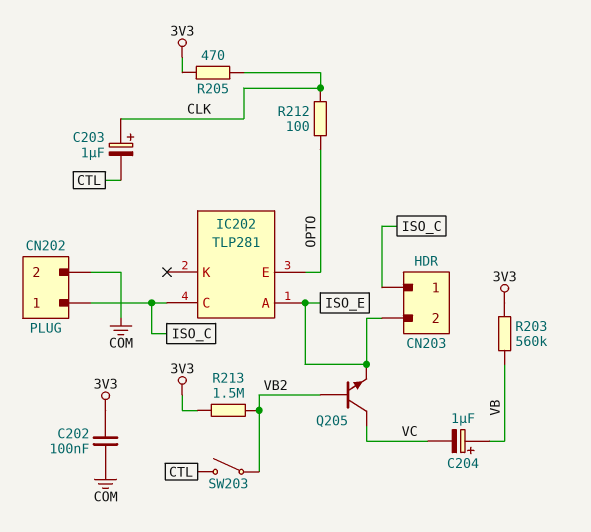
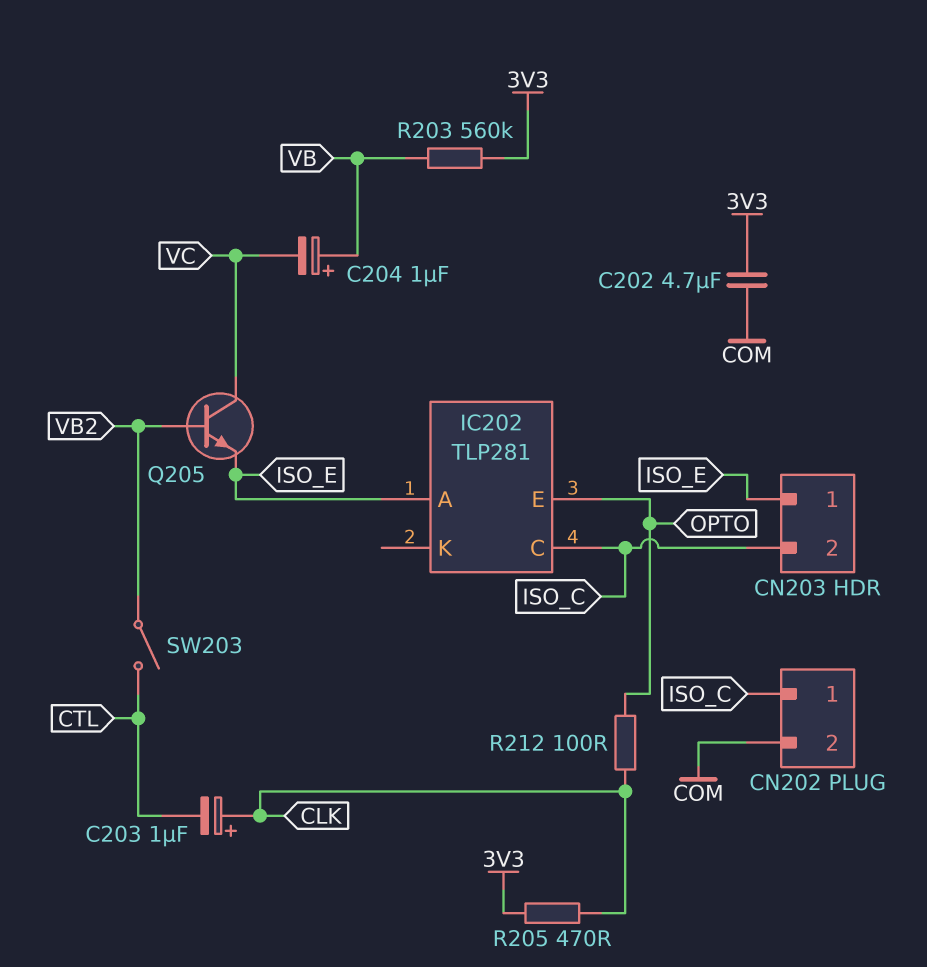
C202: 100nF (3V3, COM) -> 4.7uF (3V3, COM)
CN203 pin 1: ISO_C -> ISO_E
CN203 pin 2: ISO_E -> ISO_C
R213: 1.5M (3V3, VB2) -> none

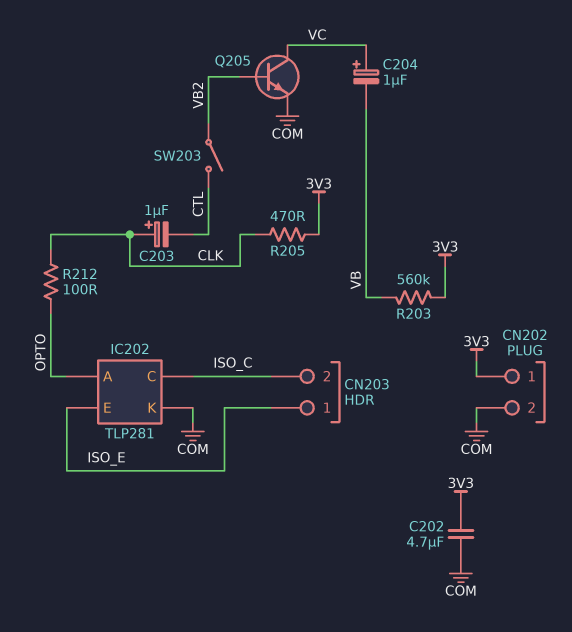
C204: 1uF (plus VB, minus VC) -> 1uF (plus VC, minus VB)
CN202 pin 1: ISO_C -> 3V3
IC202 pin A: ISO_E -> OPTO
IC202 pin E: OPTO -> ISO_E
IC202 pin K: none -> COM
Q205: NPN (B VB2, C VC, E ISO_E) -> NPN (B VB2, C VC, E COM)

